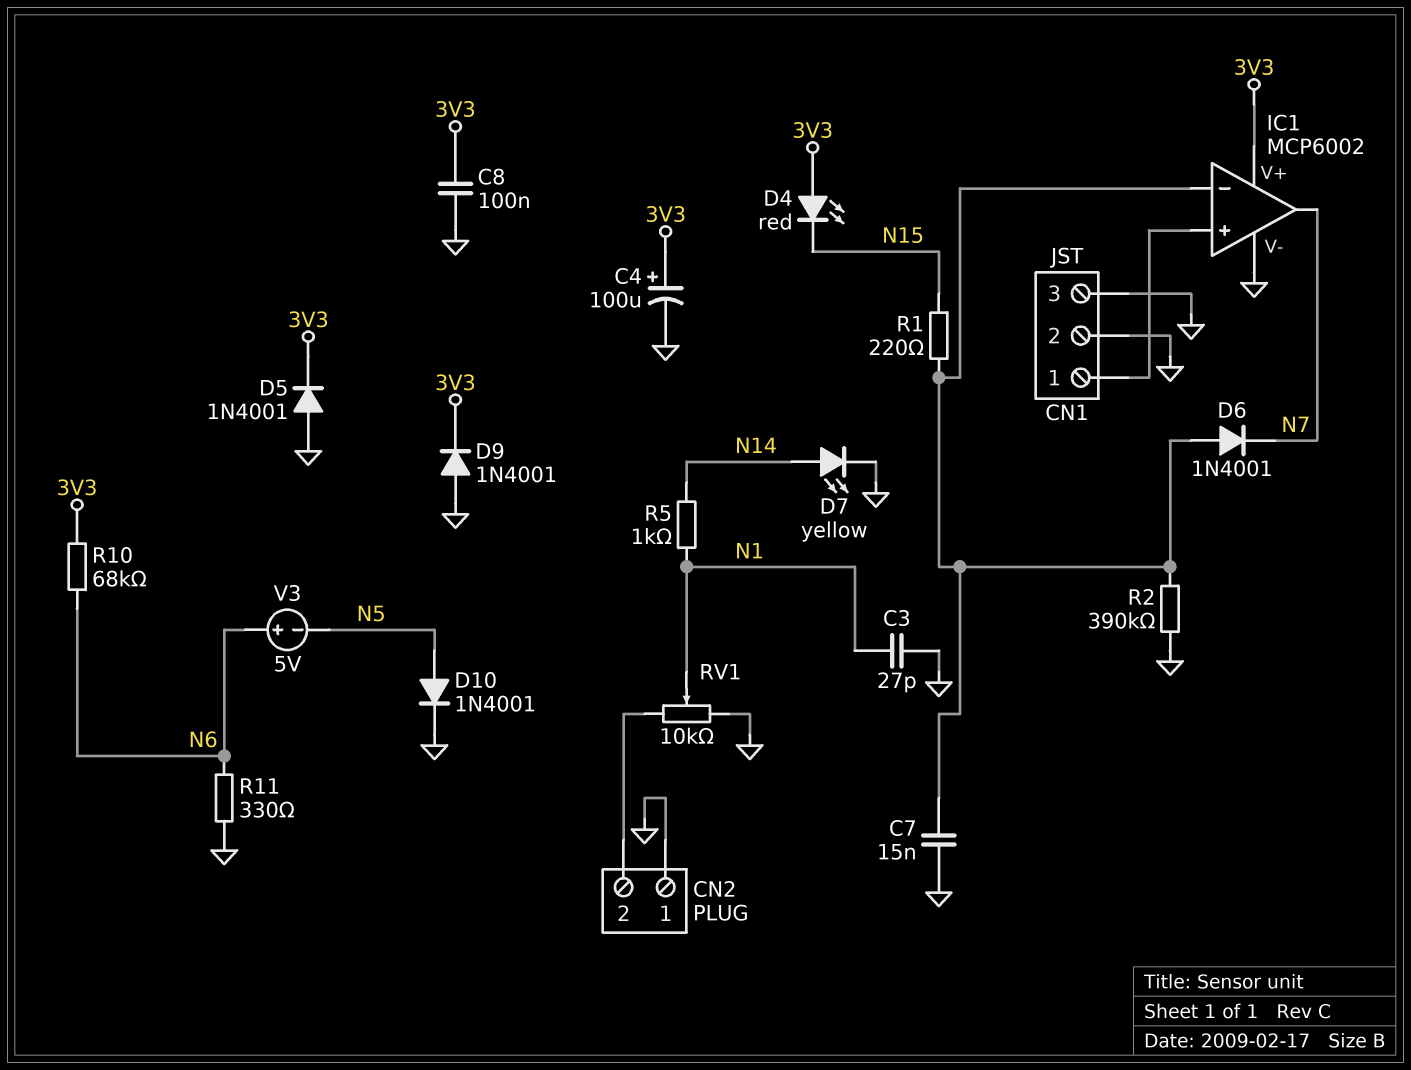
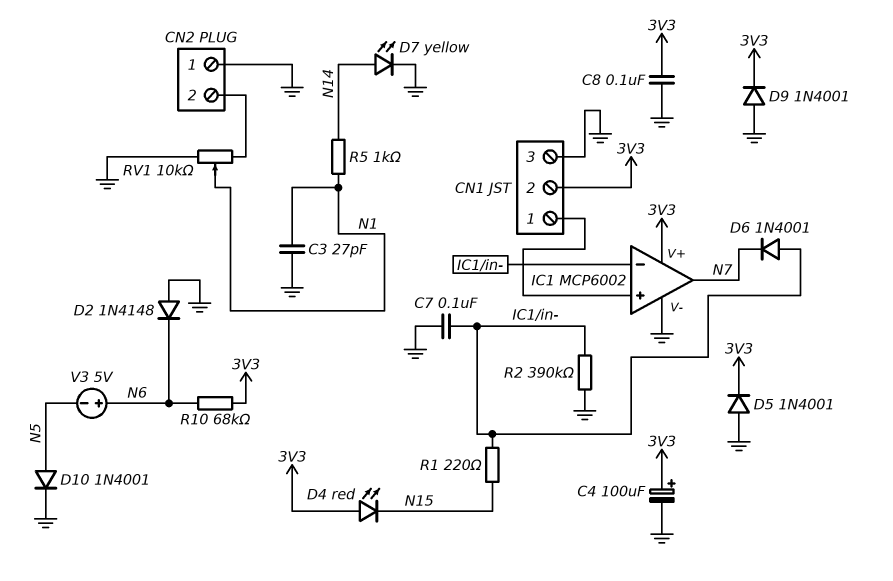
C7: 15nF (GND, IC1/in-) -> 100nF (GND, IC1/in-)
CN1 pin 2: GND -> 3V3
D2: none -> diode 1N4148 (A GND, K N6)
R11: 330 (GND, N6) -> none

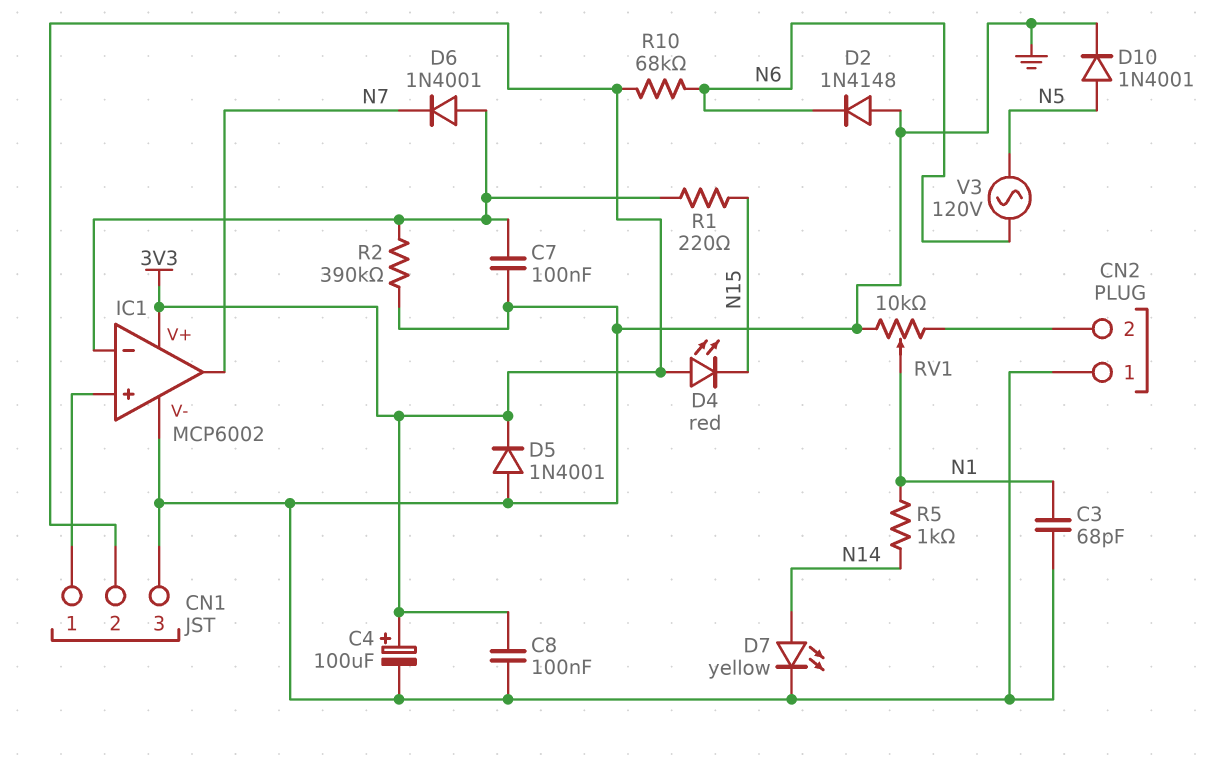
C3: 27pF (GND, N1) -> 68pF (GND, N1)
D9: diode 1N4001 (A GND, K 3V3) -> none
V3: 5V (plus N6, minus N5) -> AC 120V (N5, N6)

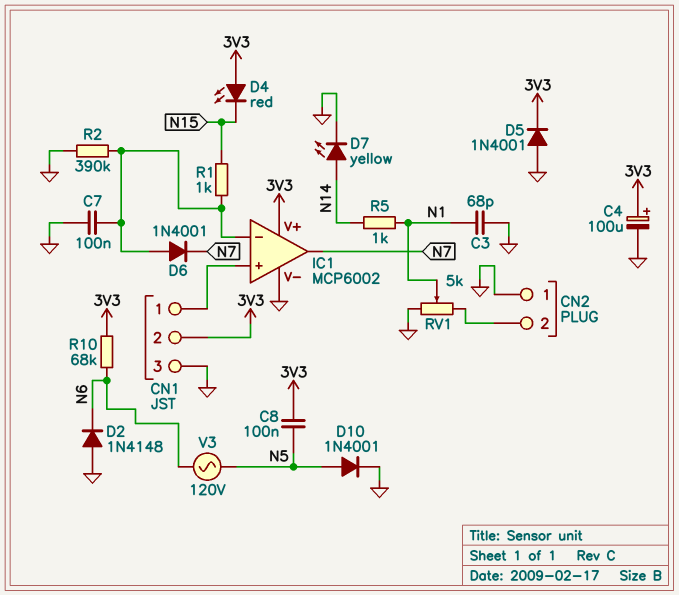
C8: 100nF (3V3, GND) -> 100nF (3V3, N5)
R1: 220 (IC1/in-, N15) -> 1k (IC1/in-, N15)
RV1: 10k (CN2/2, GND, wiper N1) -> 5k (CN2/2, GND, wiper N1)

